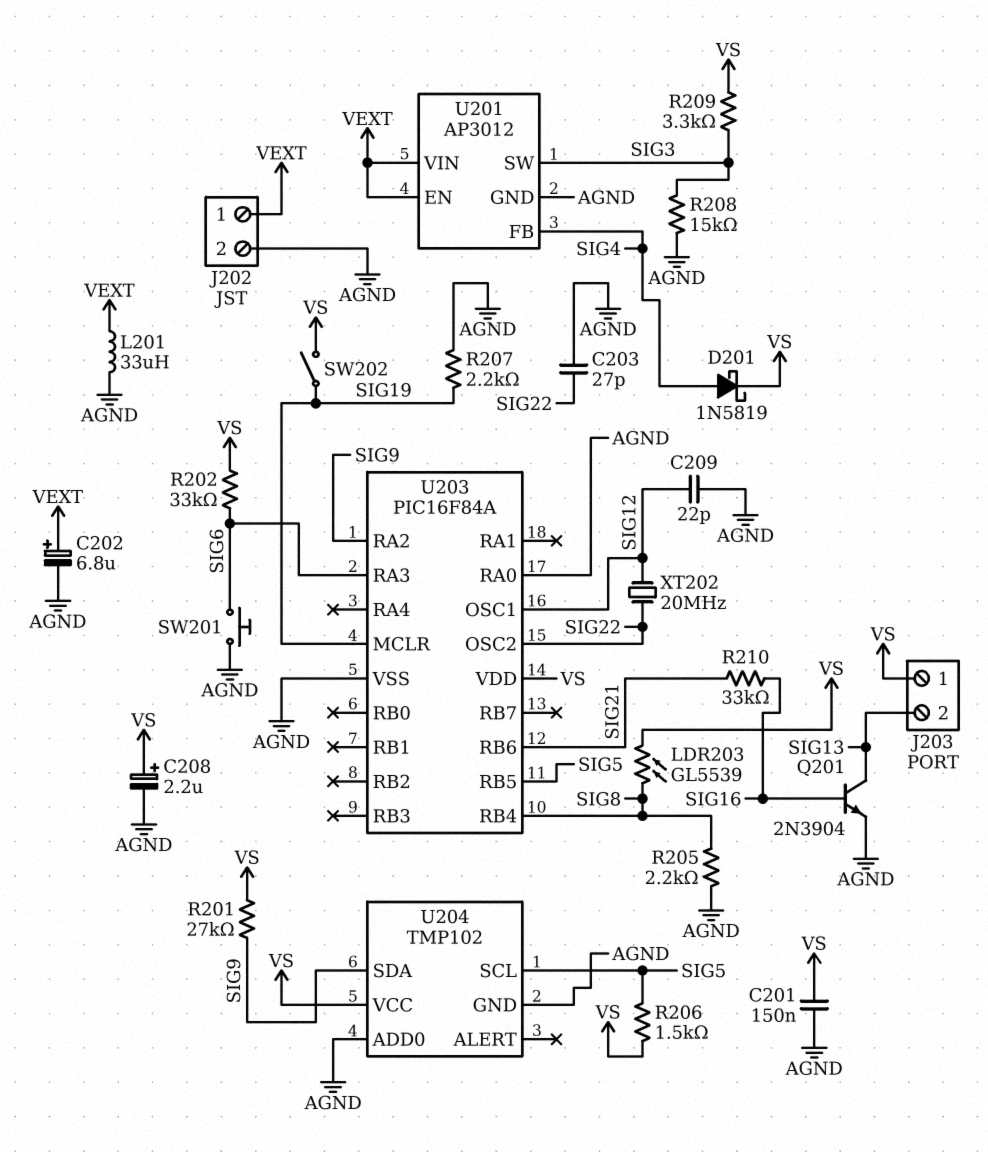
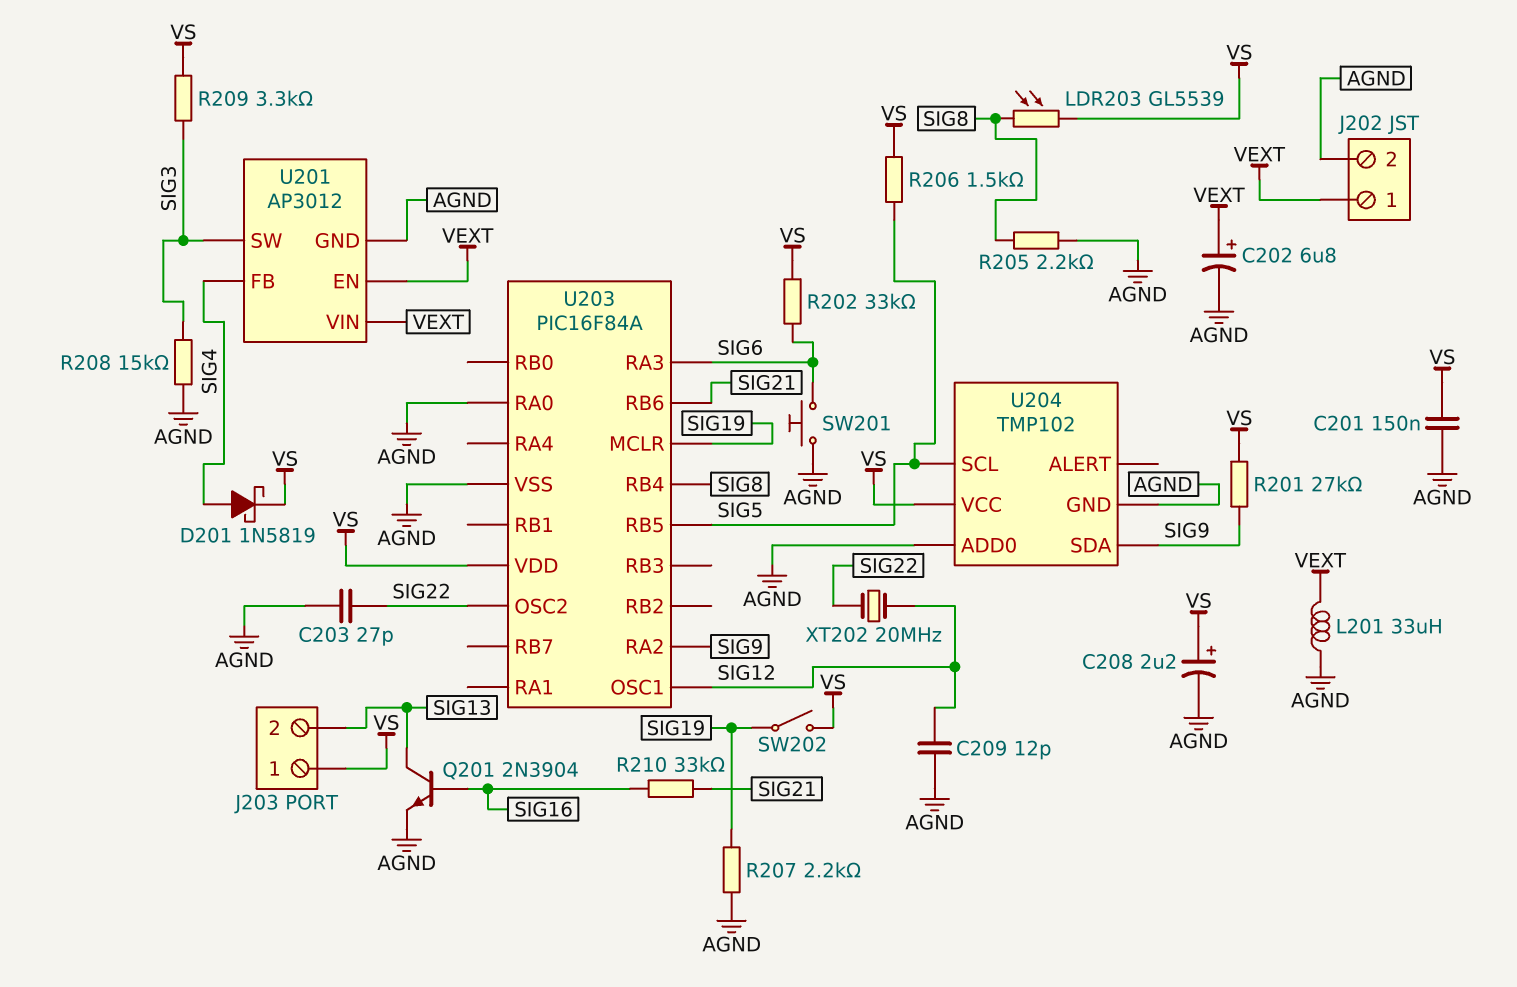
C209: 22pF (AGND, SIG12) -> 12pF (AGND, SIG12)

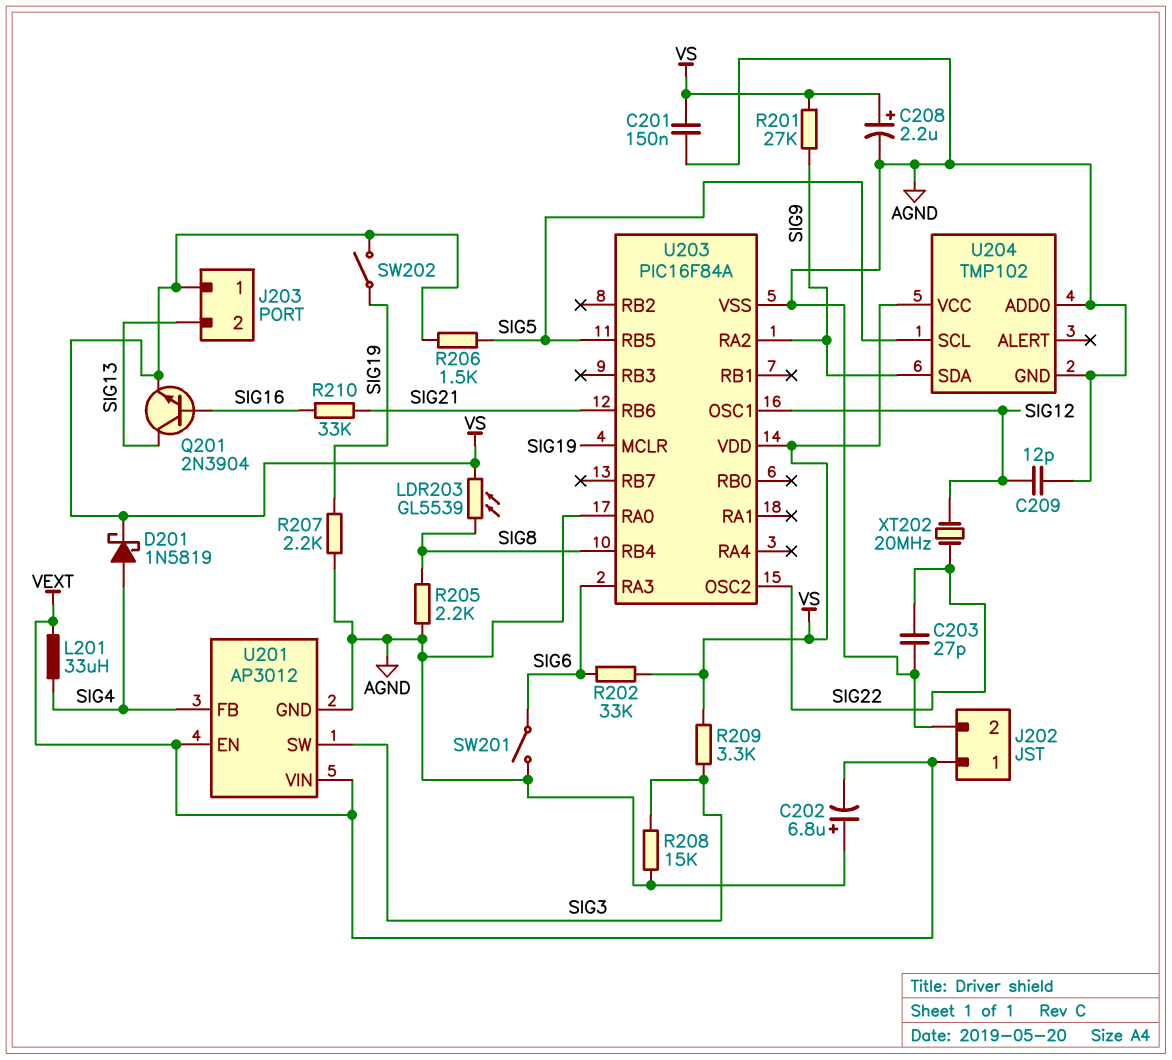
C202: 6.8uF (plus VEXT, minus AGND) -> 6.8uF (plus AGND, minus VEXT)
L201: 33uH (AGND, VEXT) -> 33uH (SIG4, VEXT)
Q201: NPN 2N3904 (B SIG16, C SIG13, E AGND) -> NPN 2N3904 (B SIG16, C SIG13, E VS)
SW201: button (AGND, SIG6) -> switch (AGND, SIG6)

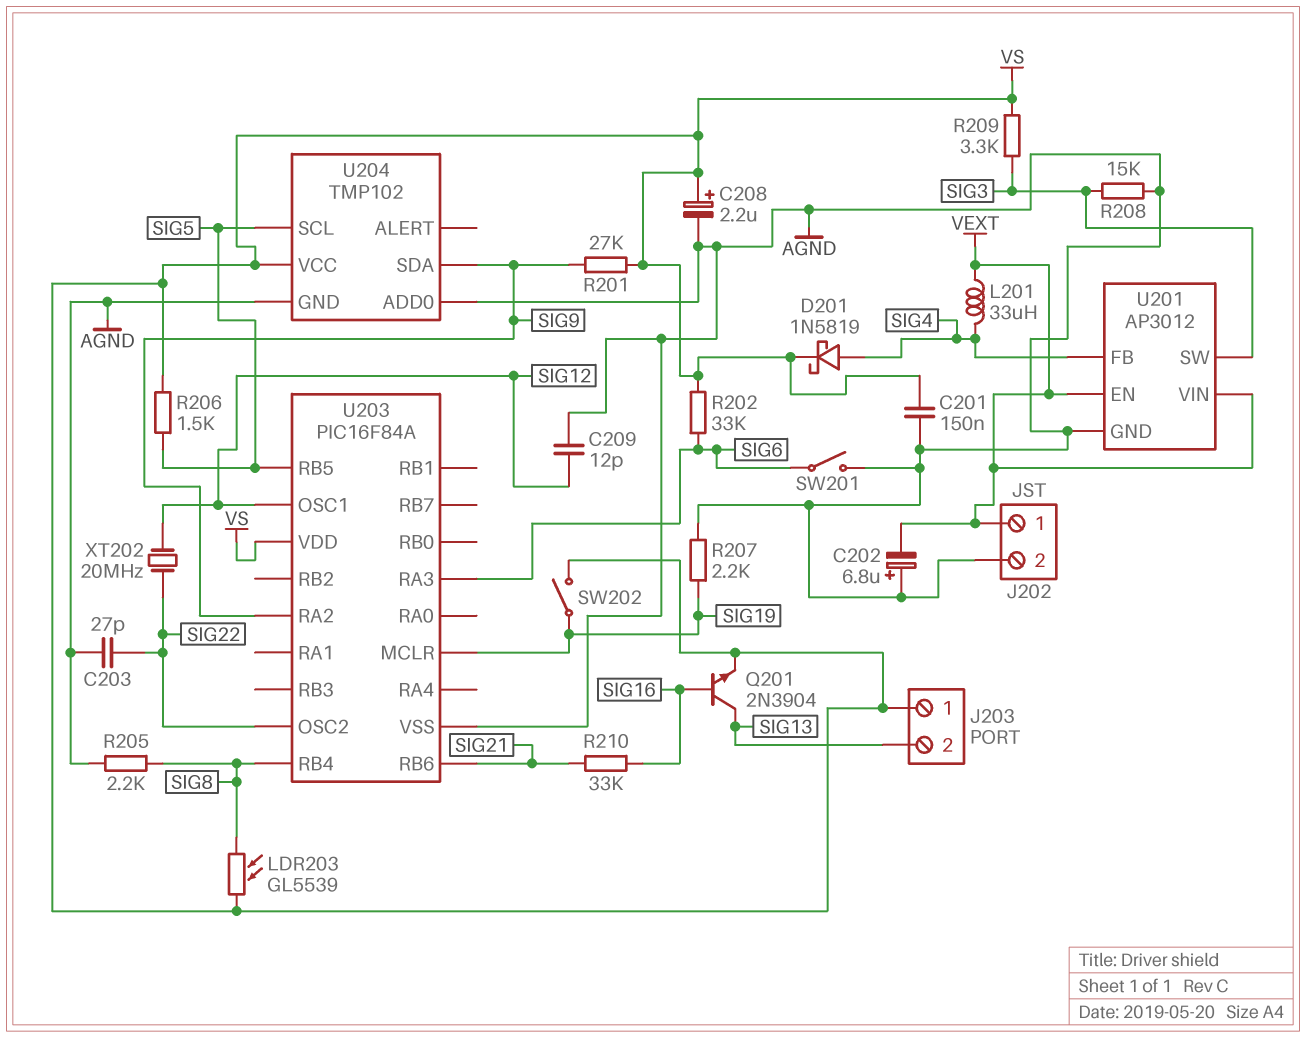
U203 pin RA0: AGND -> none

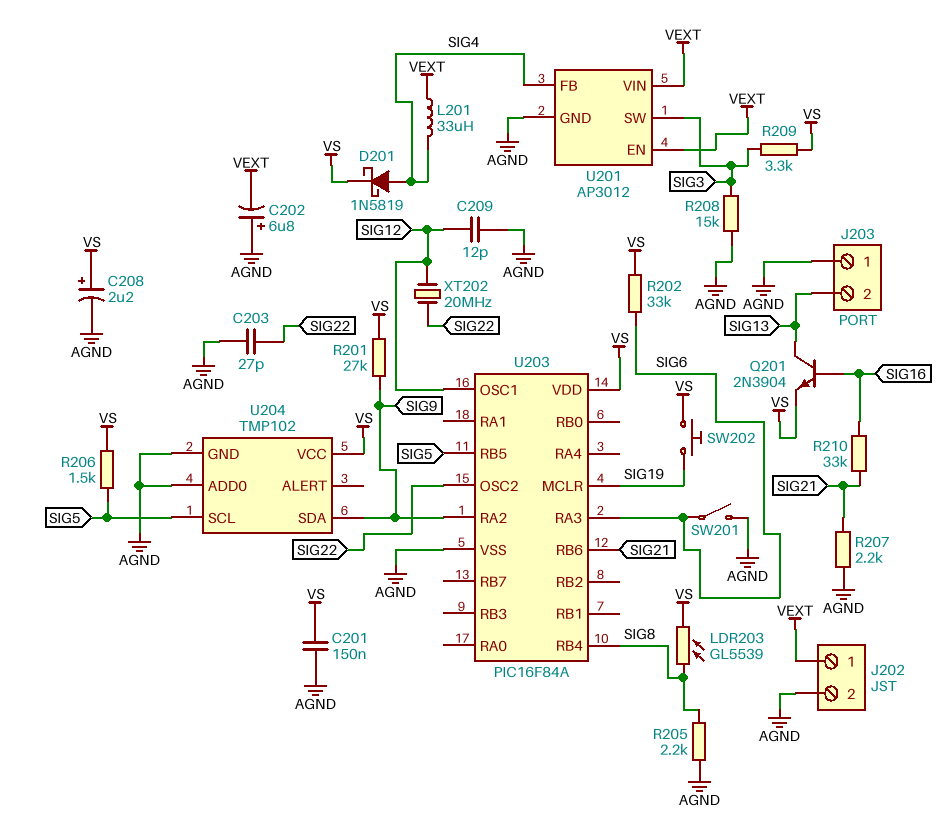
J203 pin 1: VS -> AGND
R207: 2.2k (AGND, SIG19) -> 2.2k (AGND, SIG21)
SW202: switch (SIG19, VS) -> button (SIG19, VS)

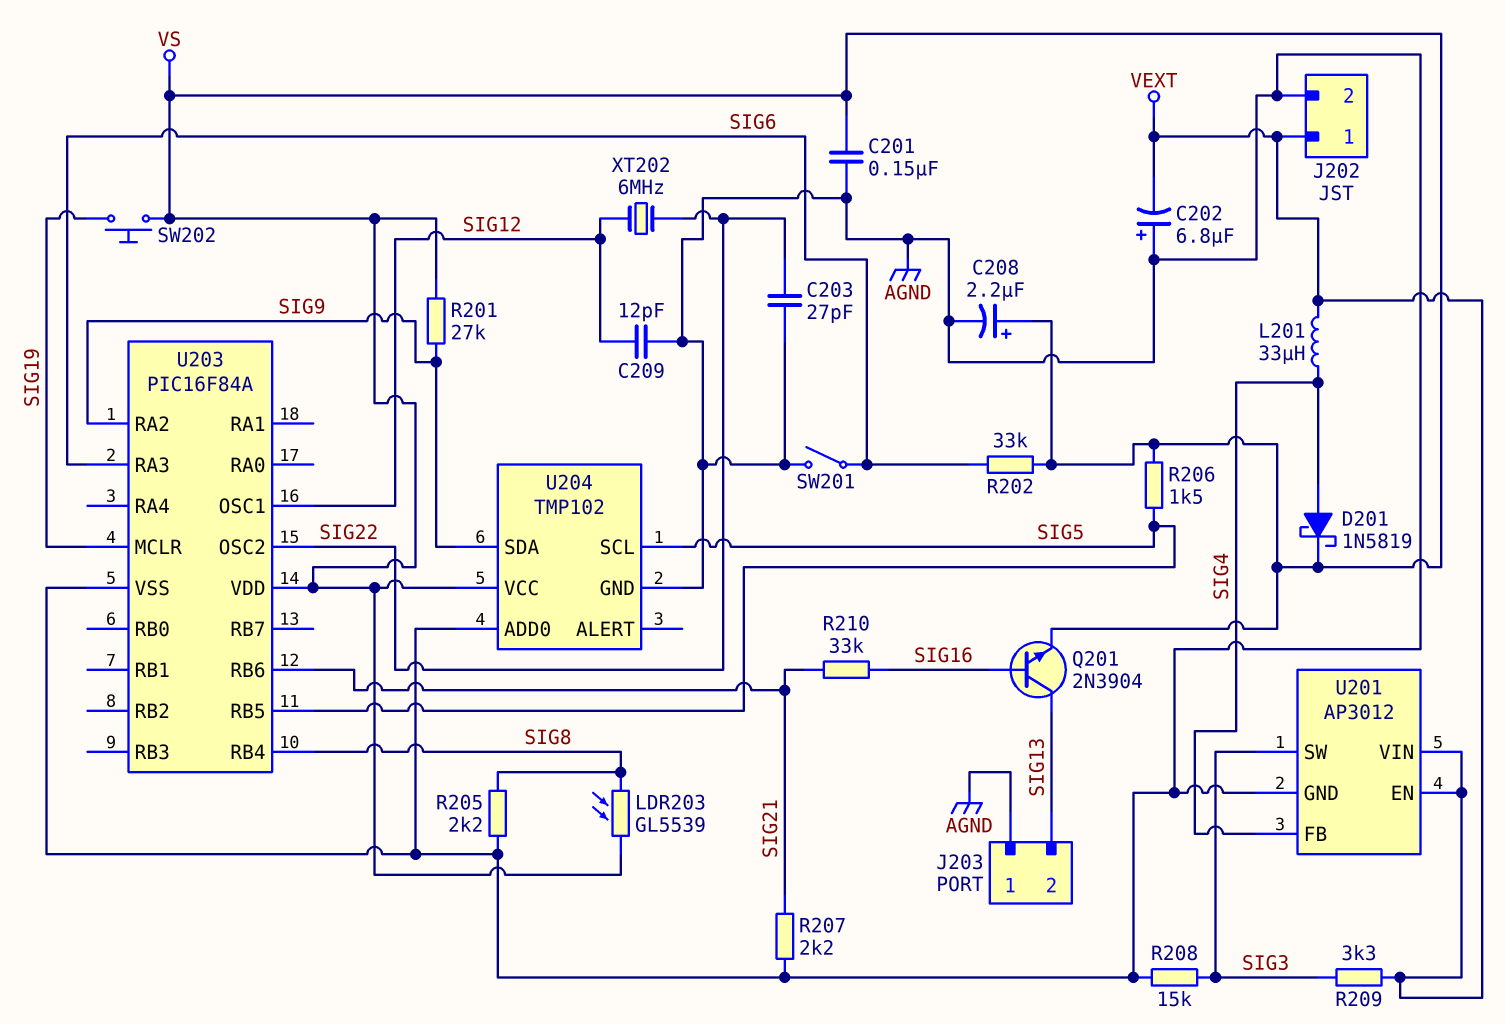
R209: 3.3k (SIG3, VS) -> 3.3k (SIG3, VEXT)
XT202: 20MHz (SIG12, SIG22) -> 6MHz (SIG12, SIG22)

